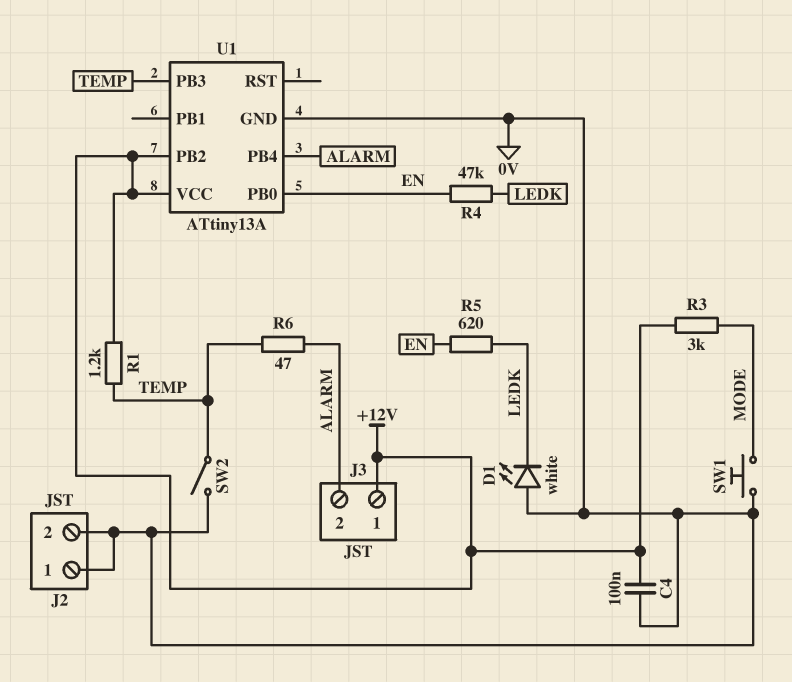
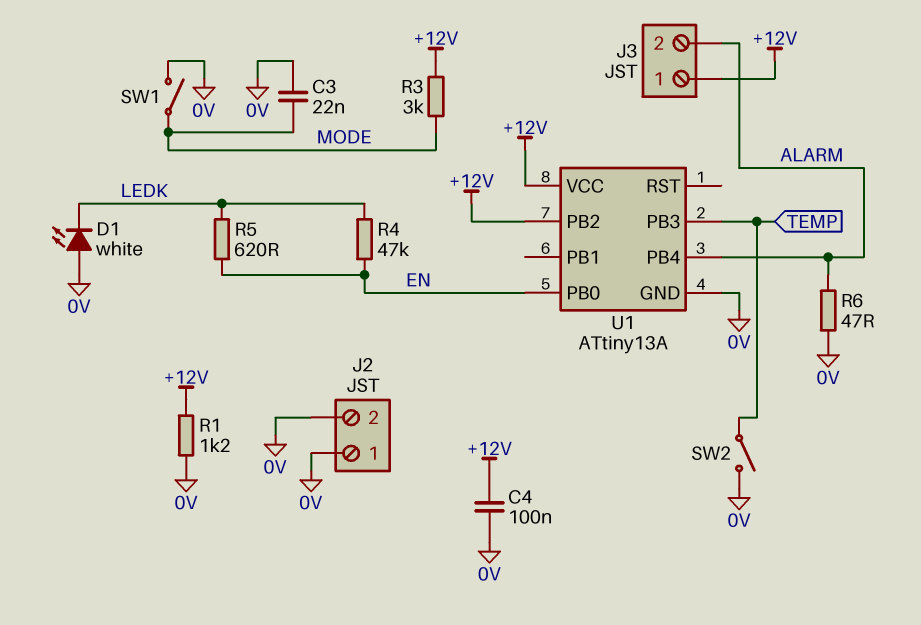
C3: none -> 22nF (0V, MODE)
R1: 1.2k (+12V, TEMP) -> 1.2k (+12V, 0V)
R6: 47 (ALARM, TEMP) -> 47 (0V, ALARM)
SW1: button (0V, MODE) -> switch (0V, MODE)

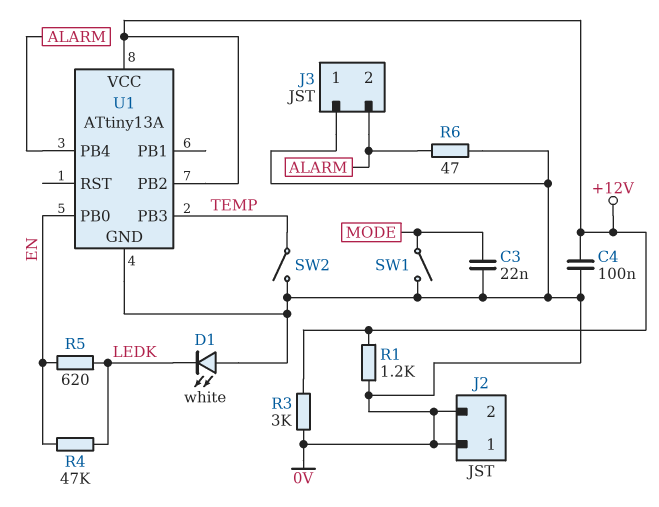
J3 pin 1: +12V -> 0V
R3: 3k (+12V, MODE) -> 3k (+12V, 0V)

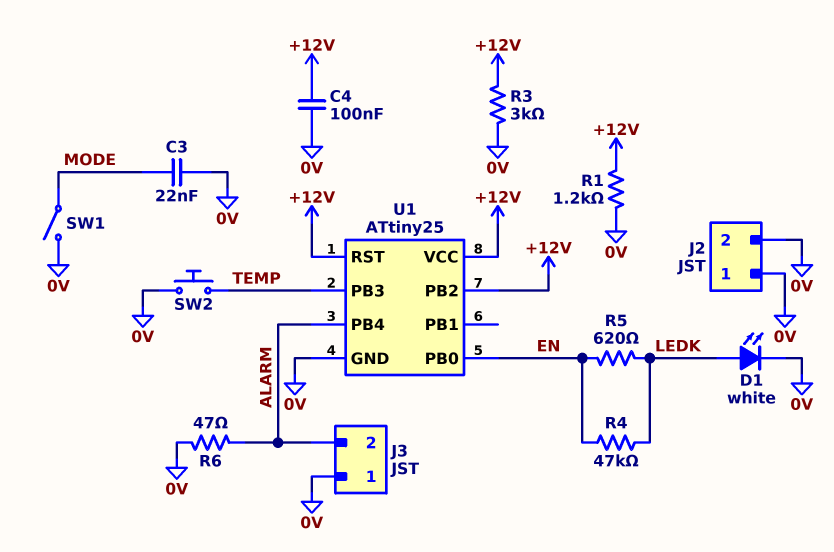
D1: LED white (A 0V, K LEDK) -> LED white (A LEDK, K 0V)
SW2: switch (0V, TEMP) -> button (0V, TEMP)
U1: ATtiny13A -> ATtiny25
U1 pin RST: none -> +12V

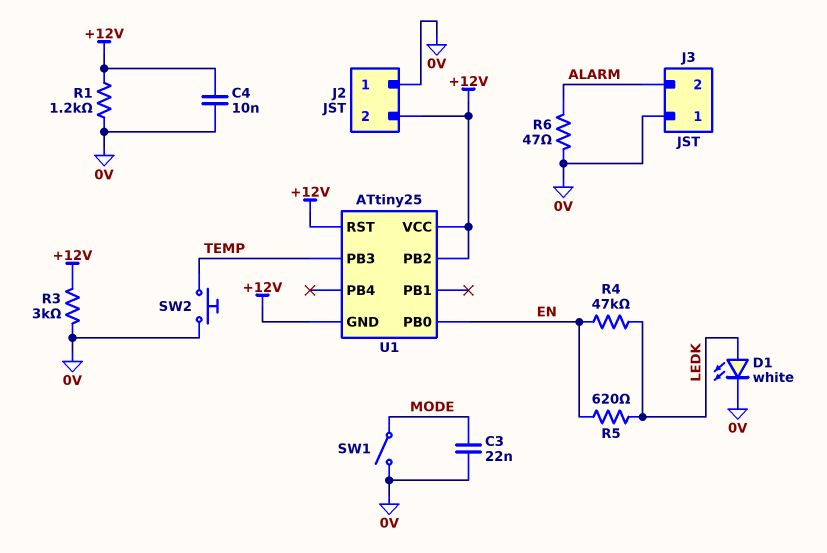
C4: 100nF (+12V, 0V) -> 10nF (+12V, 0V)
J2 pin 2: 0V -> +12V
U1 pin GND: 0V -> +12V
U1 pin PB4: ALARM -> none

